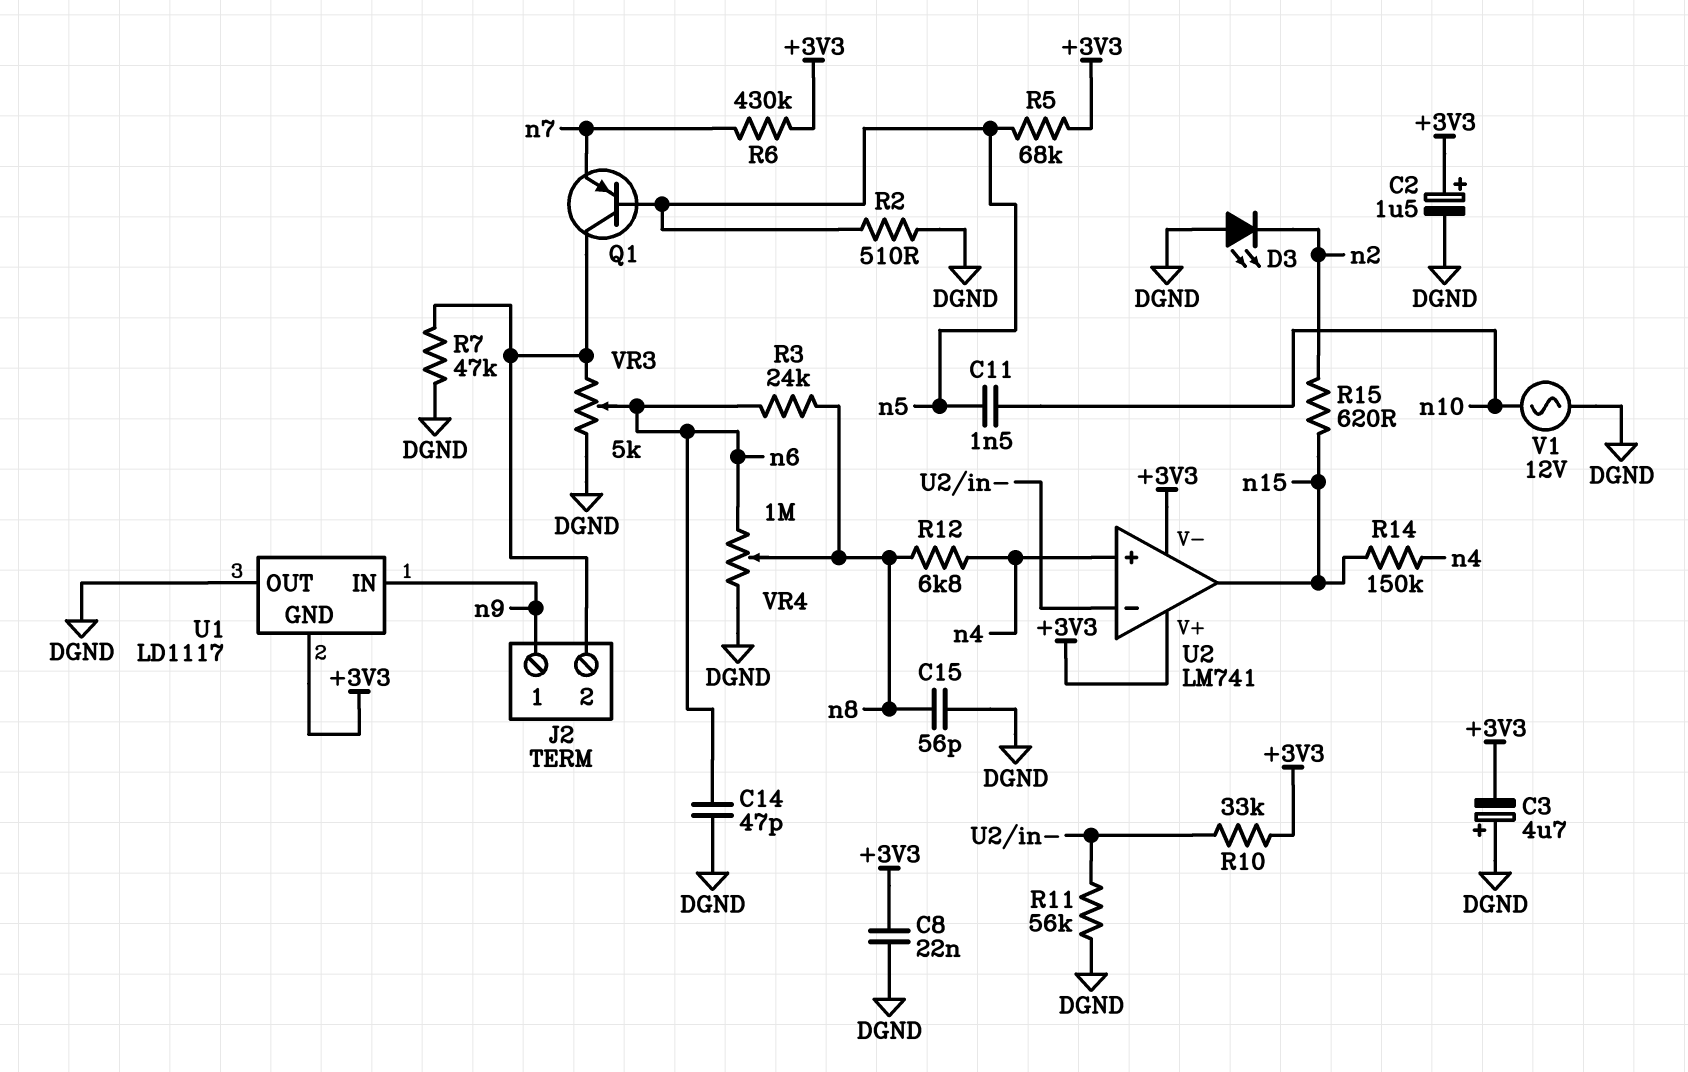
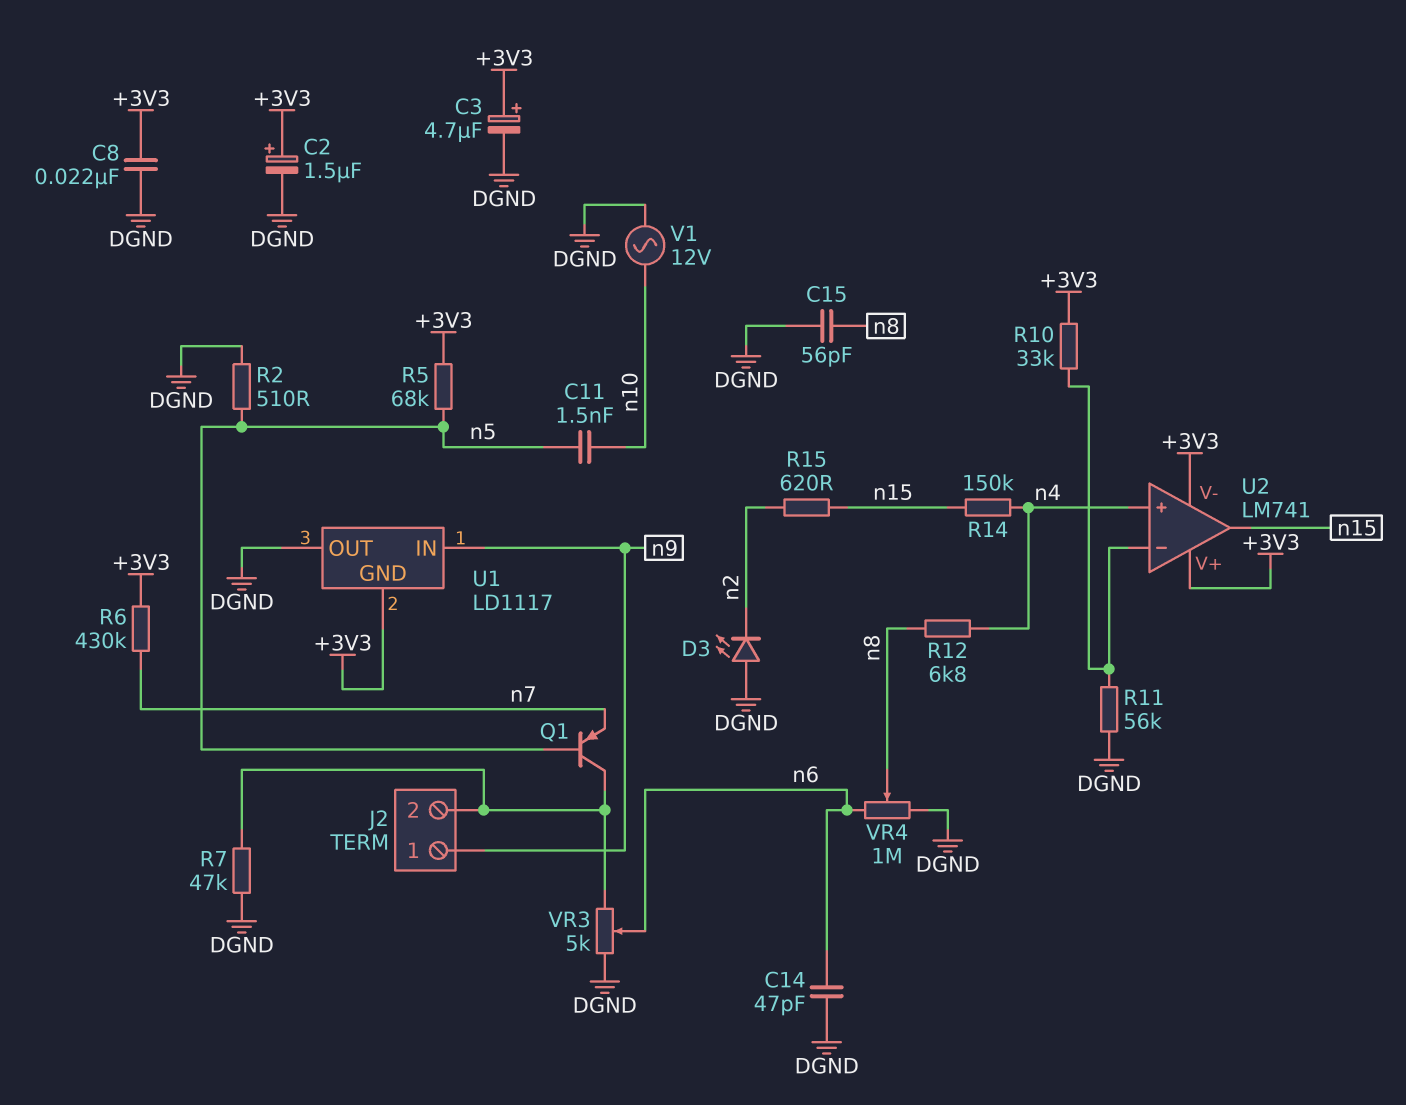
C3: 4.7uF (plus DGND, minus +3V3) -> 4.7uF (plus +3V3, minus DGND)
R3: 24k (n6, n8) -> none

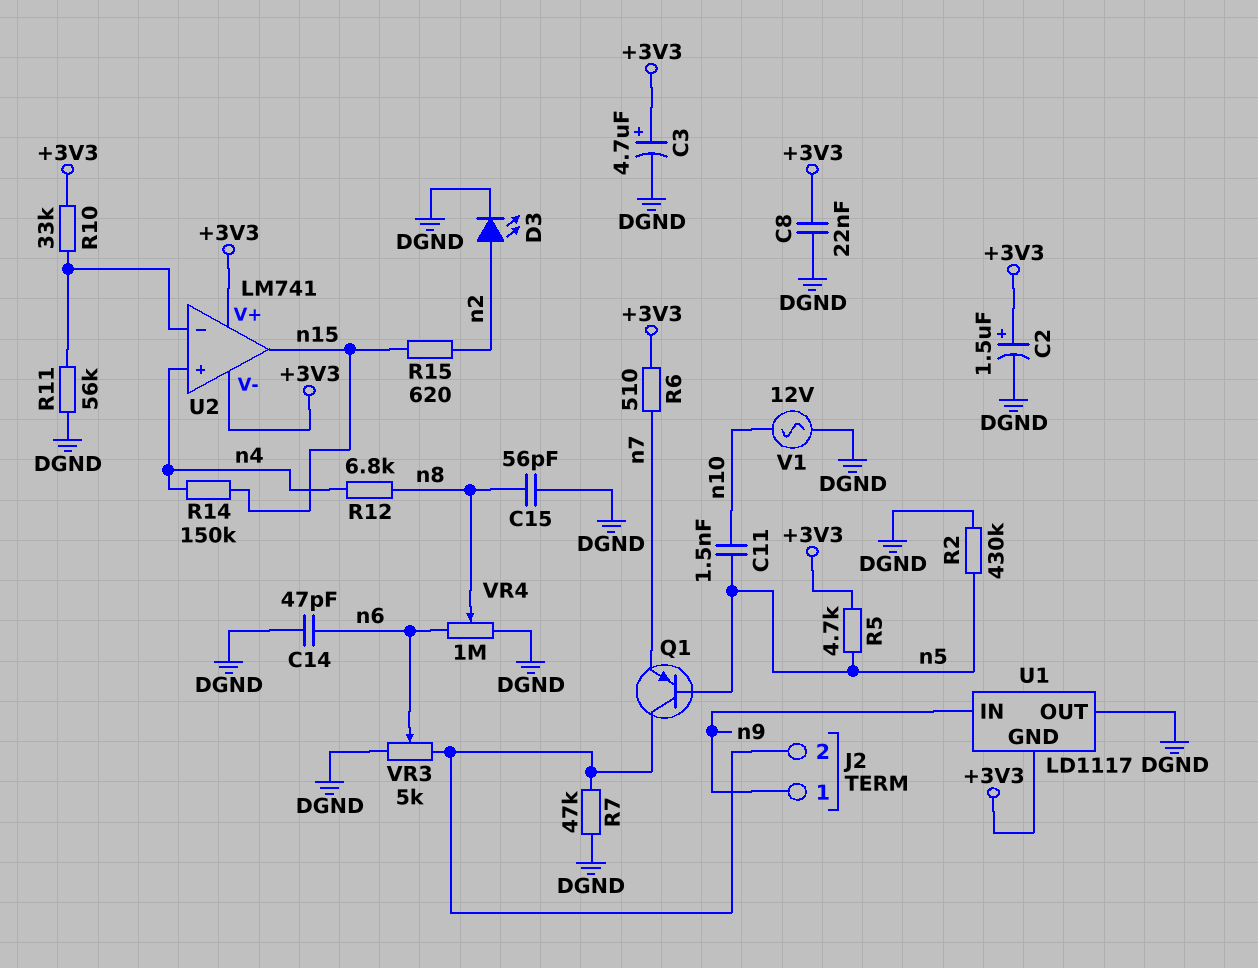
D3: LED (A DGND, K n2) -> LED (A n2, K DGND)
R2: 510 (DGND, n5) -> 430k (DGND, n5)
R5: 68k (+3V3, n5) -> 4.7k (+3V3, n5)
R6: 430k (+3V3, n7) -> 510 (+3V3, n7)

